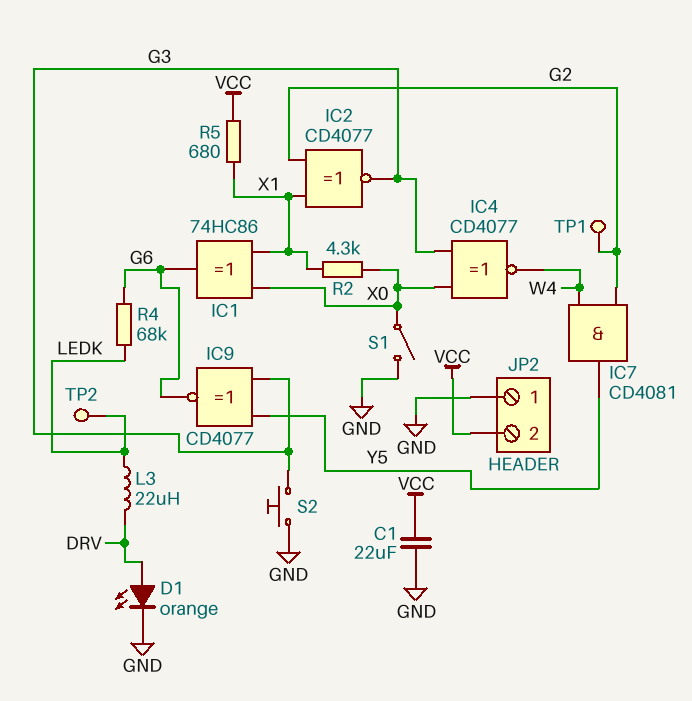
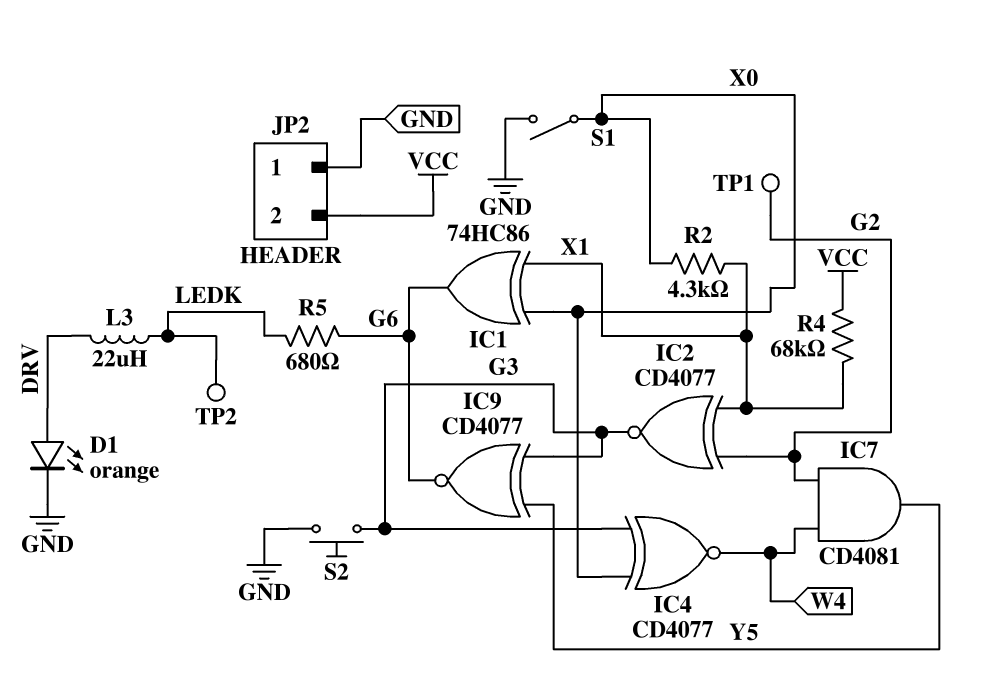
C1: 22uF (GND, VCC) -> none
R4: 68k (G6, LEDK) -> 68k (VCC, X1)
R5: 680 (VCC, X1) -> 680 (G6, LEDK)

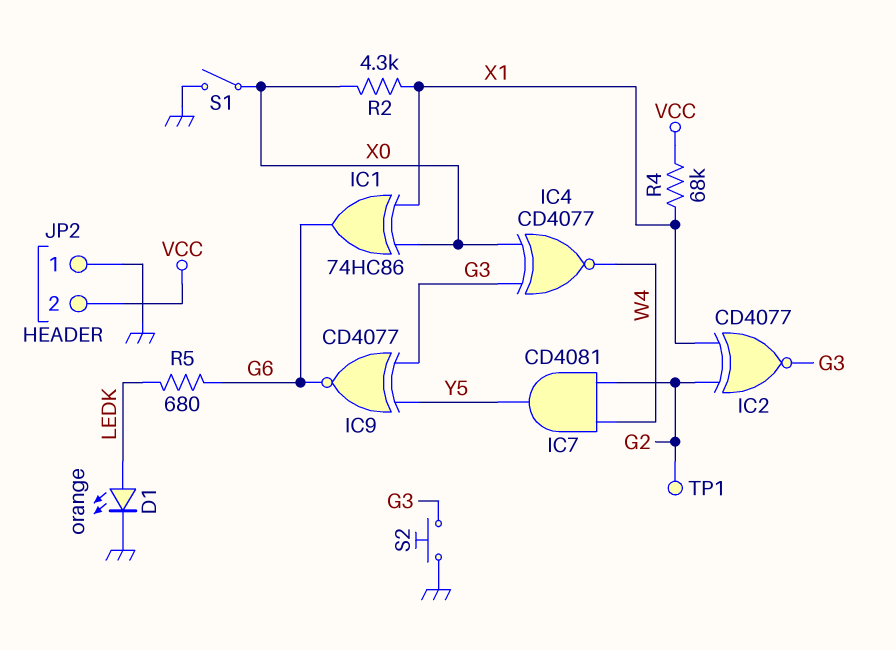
D1: LED orange (A DRV, K GND) -> LED orange (A LEDK, K GND)
L3: 22uH (DRV, LEDK) -> none
TP2: test point (LEDK) -> none

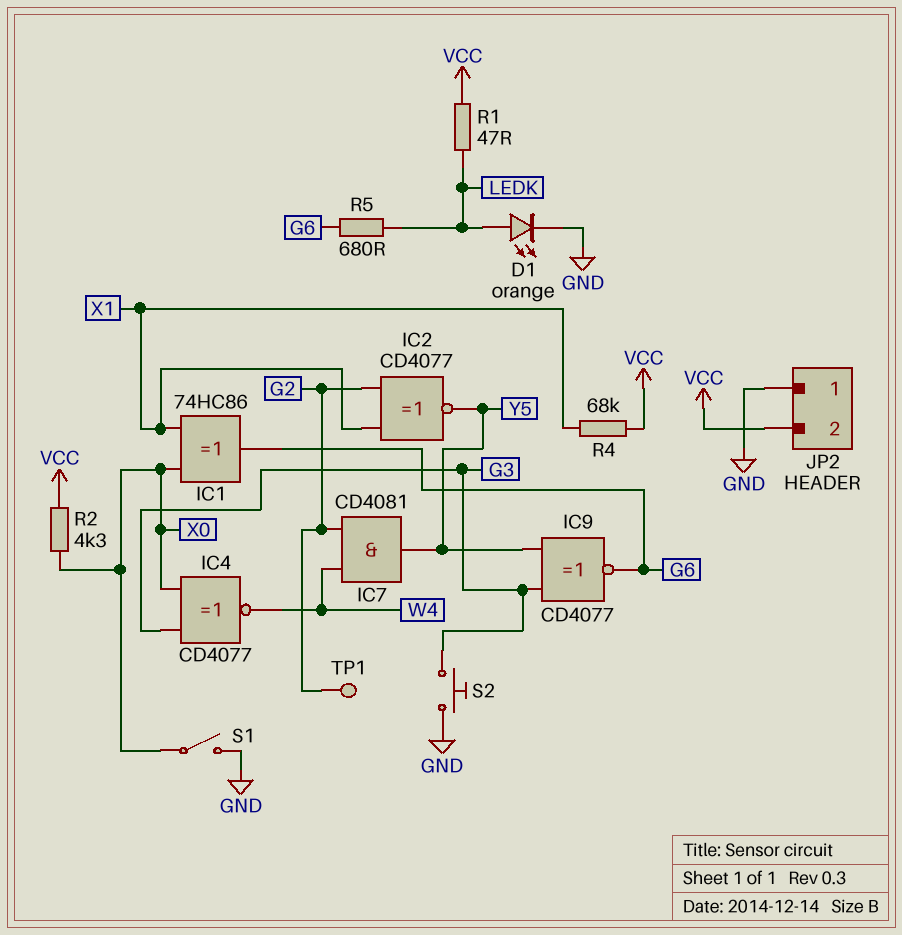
IC2: XNOR CD4077 (in G2, in X1, out G3) -> XNOR CD4077 (in G2, in X1, out Y5)
R1: none -> 47 (LEDK, VCC)
R2: 4.3k (X0, X1) -> 4.3k (VCC, X0)

